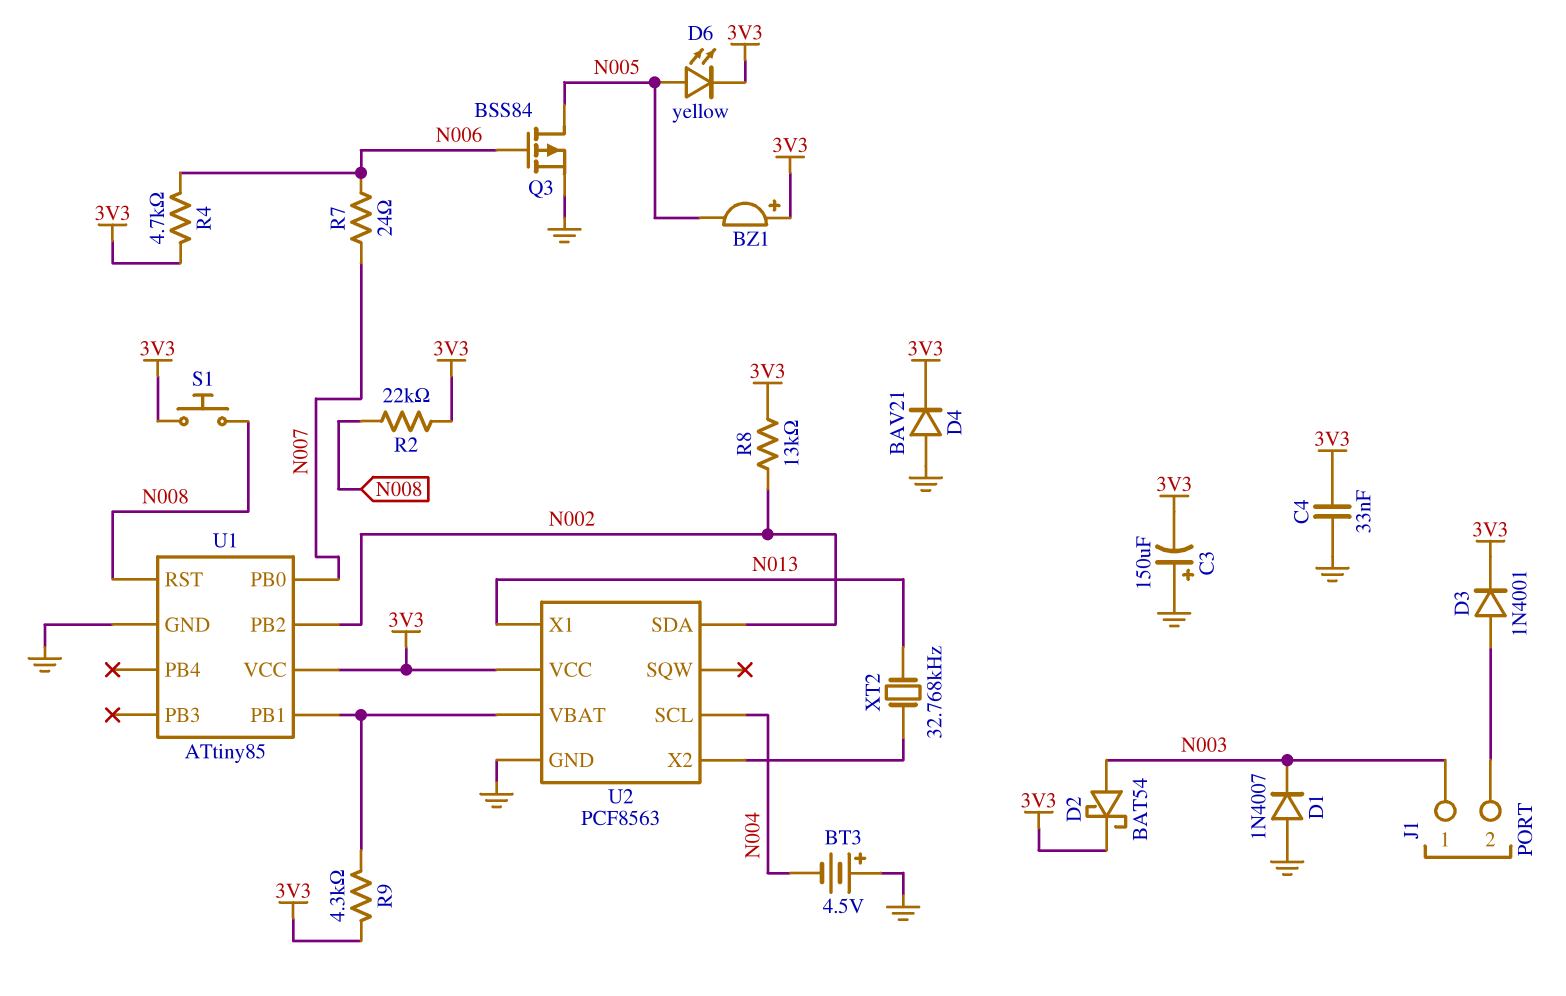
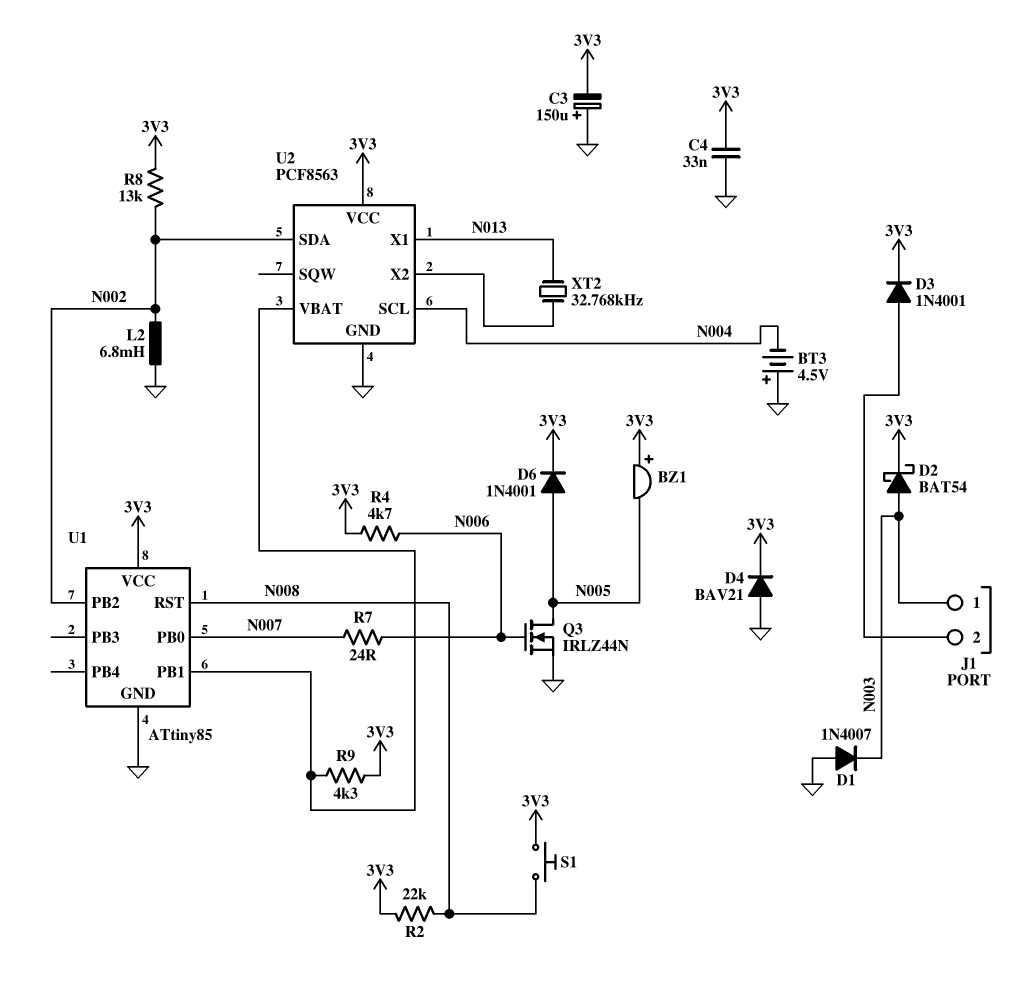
D6: LED yellow (A N005, K 3V3) -> diode 1N4001 (A N005, K 3V3)
L2: none -> 6.8mH (GND, N002)
Q3: PMOS BSS84 (G N006, D N005, S GND) -> NMOS IRLZ44N (G N006, D N005, S GND)

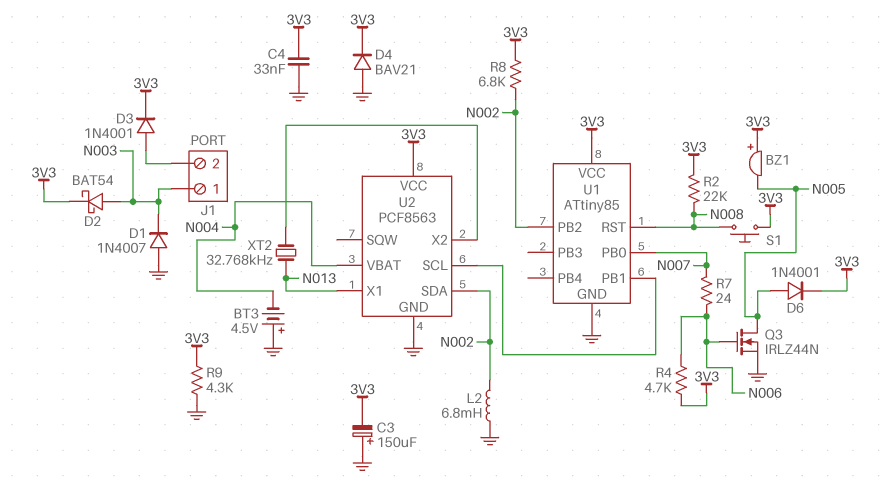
R8: 13k (3V3, N002) -> 6.8k (3V3, N002)
R9: 4.3k (3V3, U1/PB1) -> 4.3k (3V3, GND)
U2 pin SCL: N004 -> U1/PB1
U2 pin VBAT: U1/PB1 -> N004

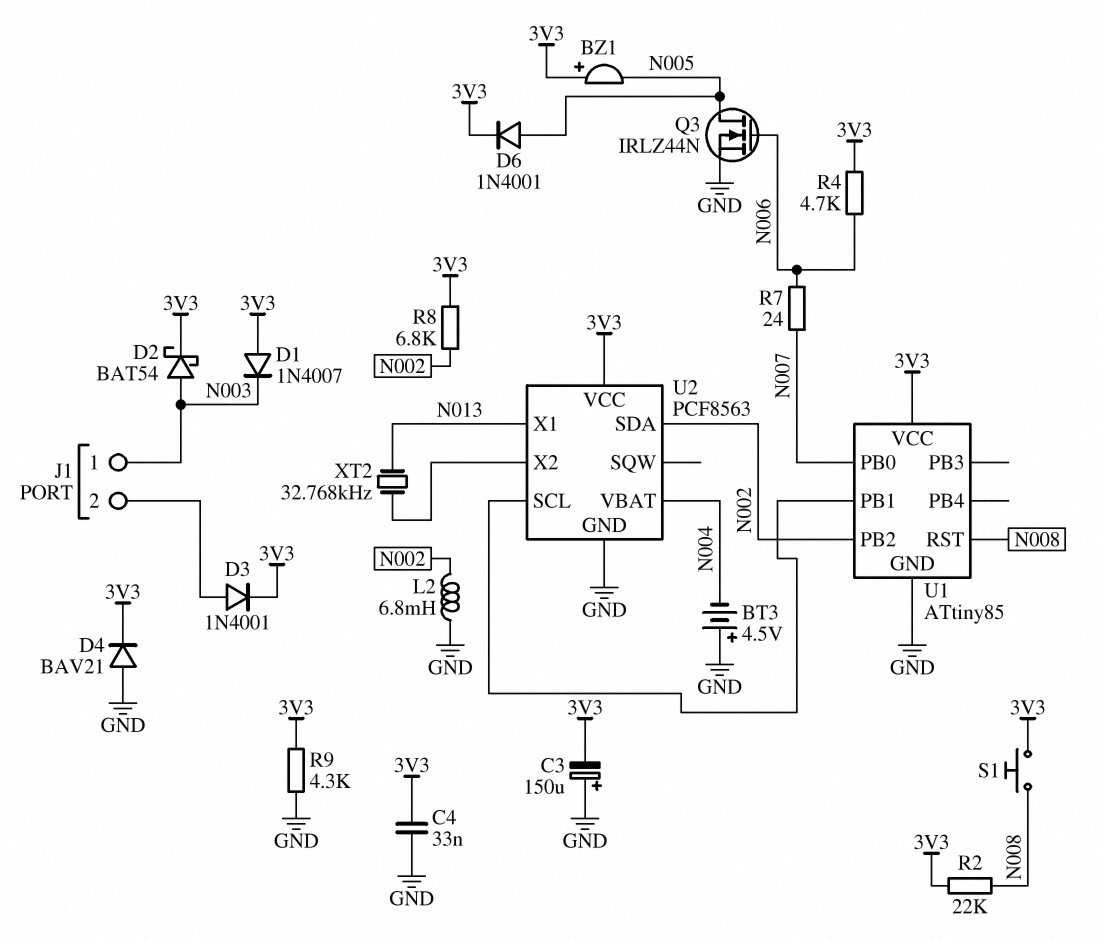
D1: diode 1N4007 (A GND, K N003) -> diode 1N4007 (A 3V3, K N003)

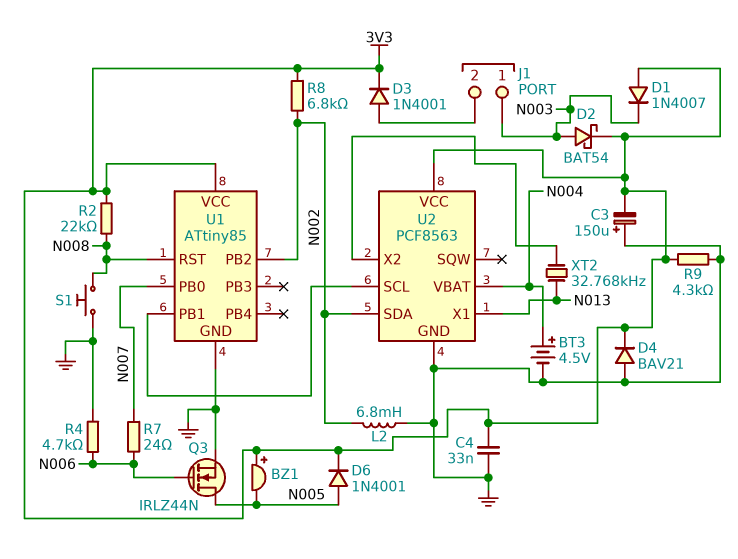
BT3: 4.5V (plus GND, minus N004) -> 4.5V (plus N004, minus GND)
R4: 4.7k (3V3, N006) -> 4.7k (GND, N006)
S1: button (3V3, N008) -> button (GND, N008)

